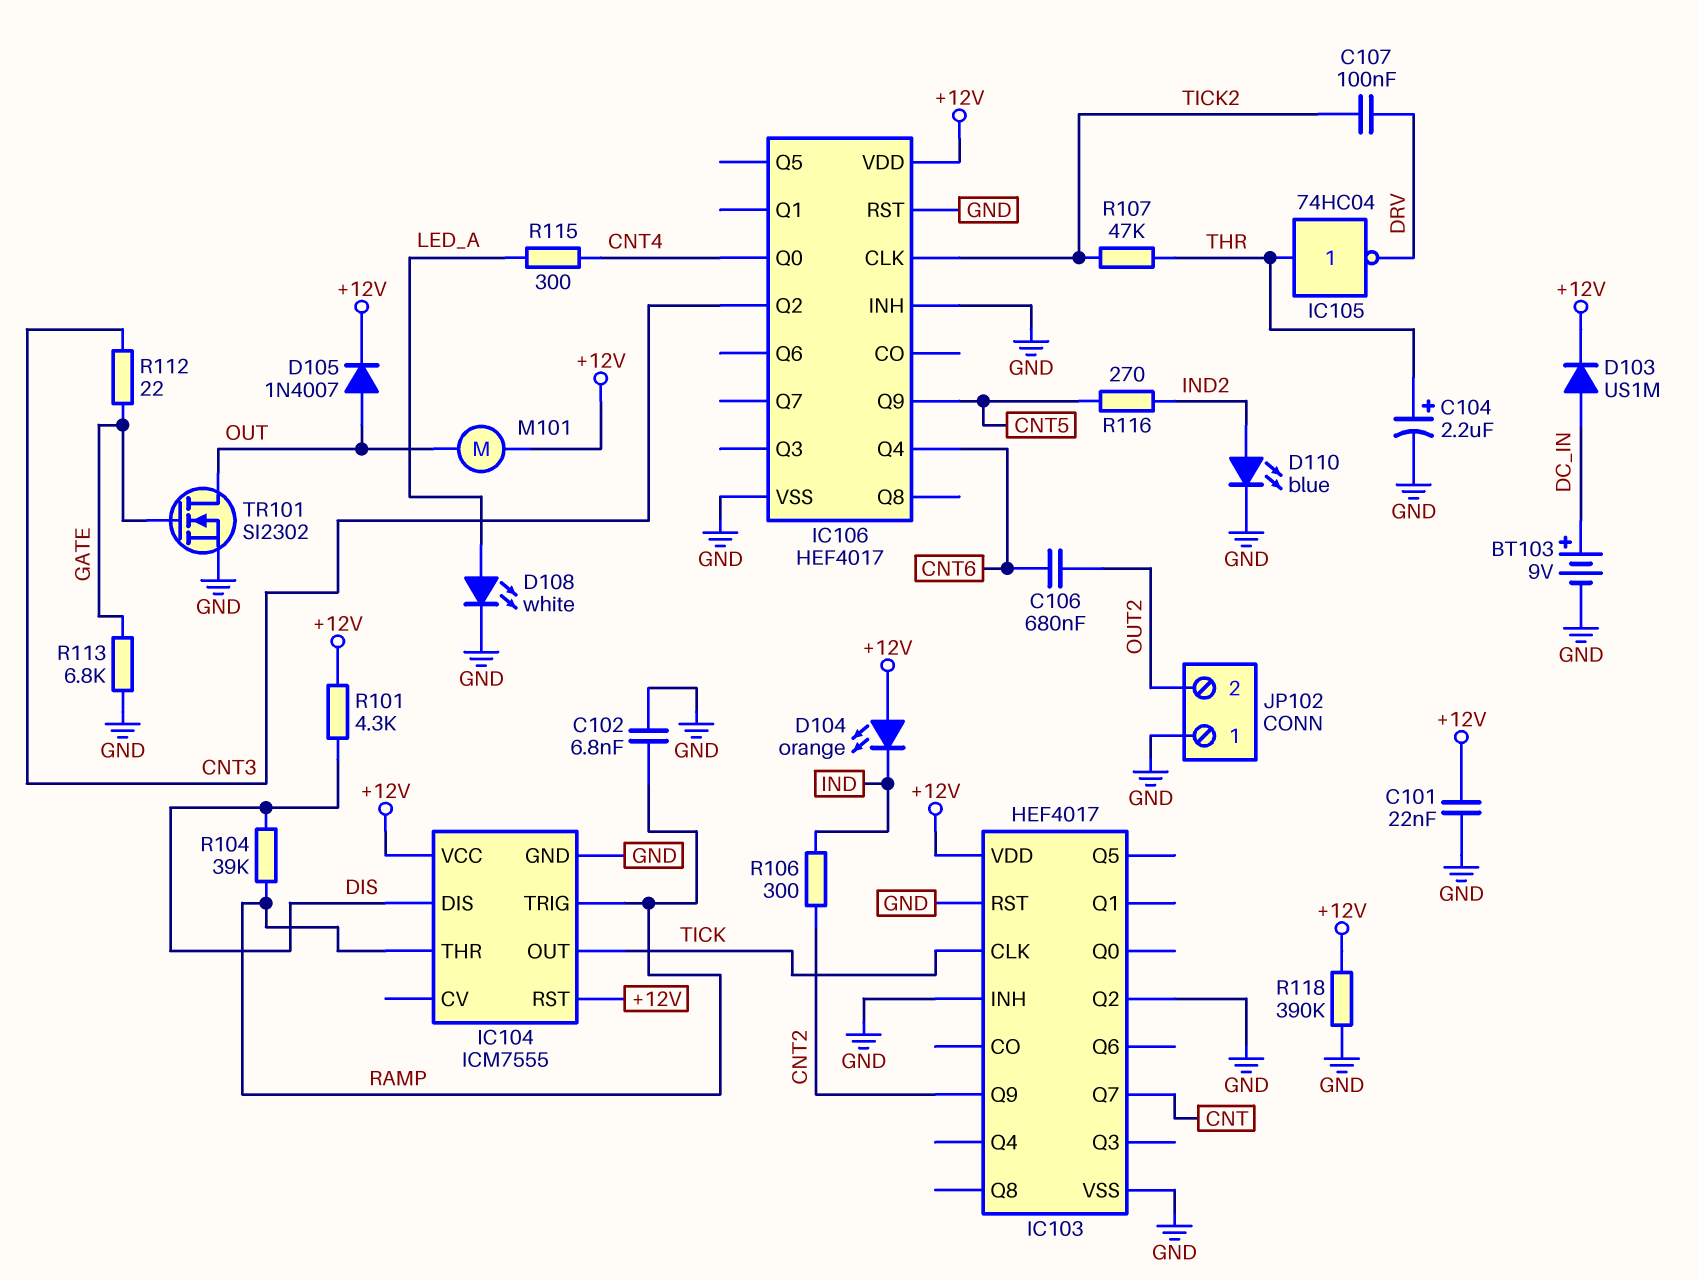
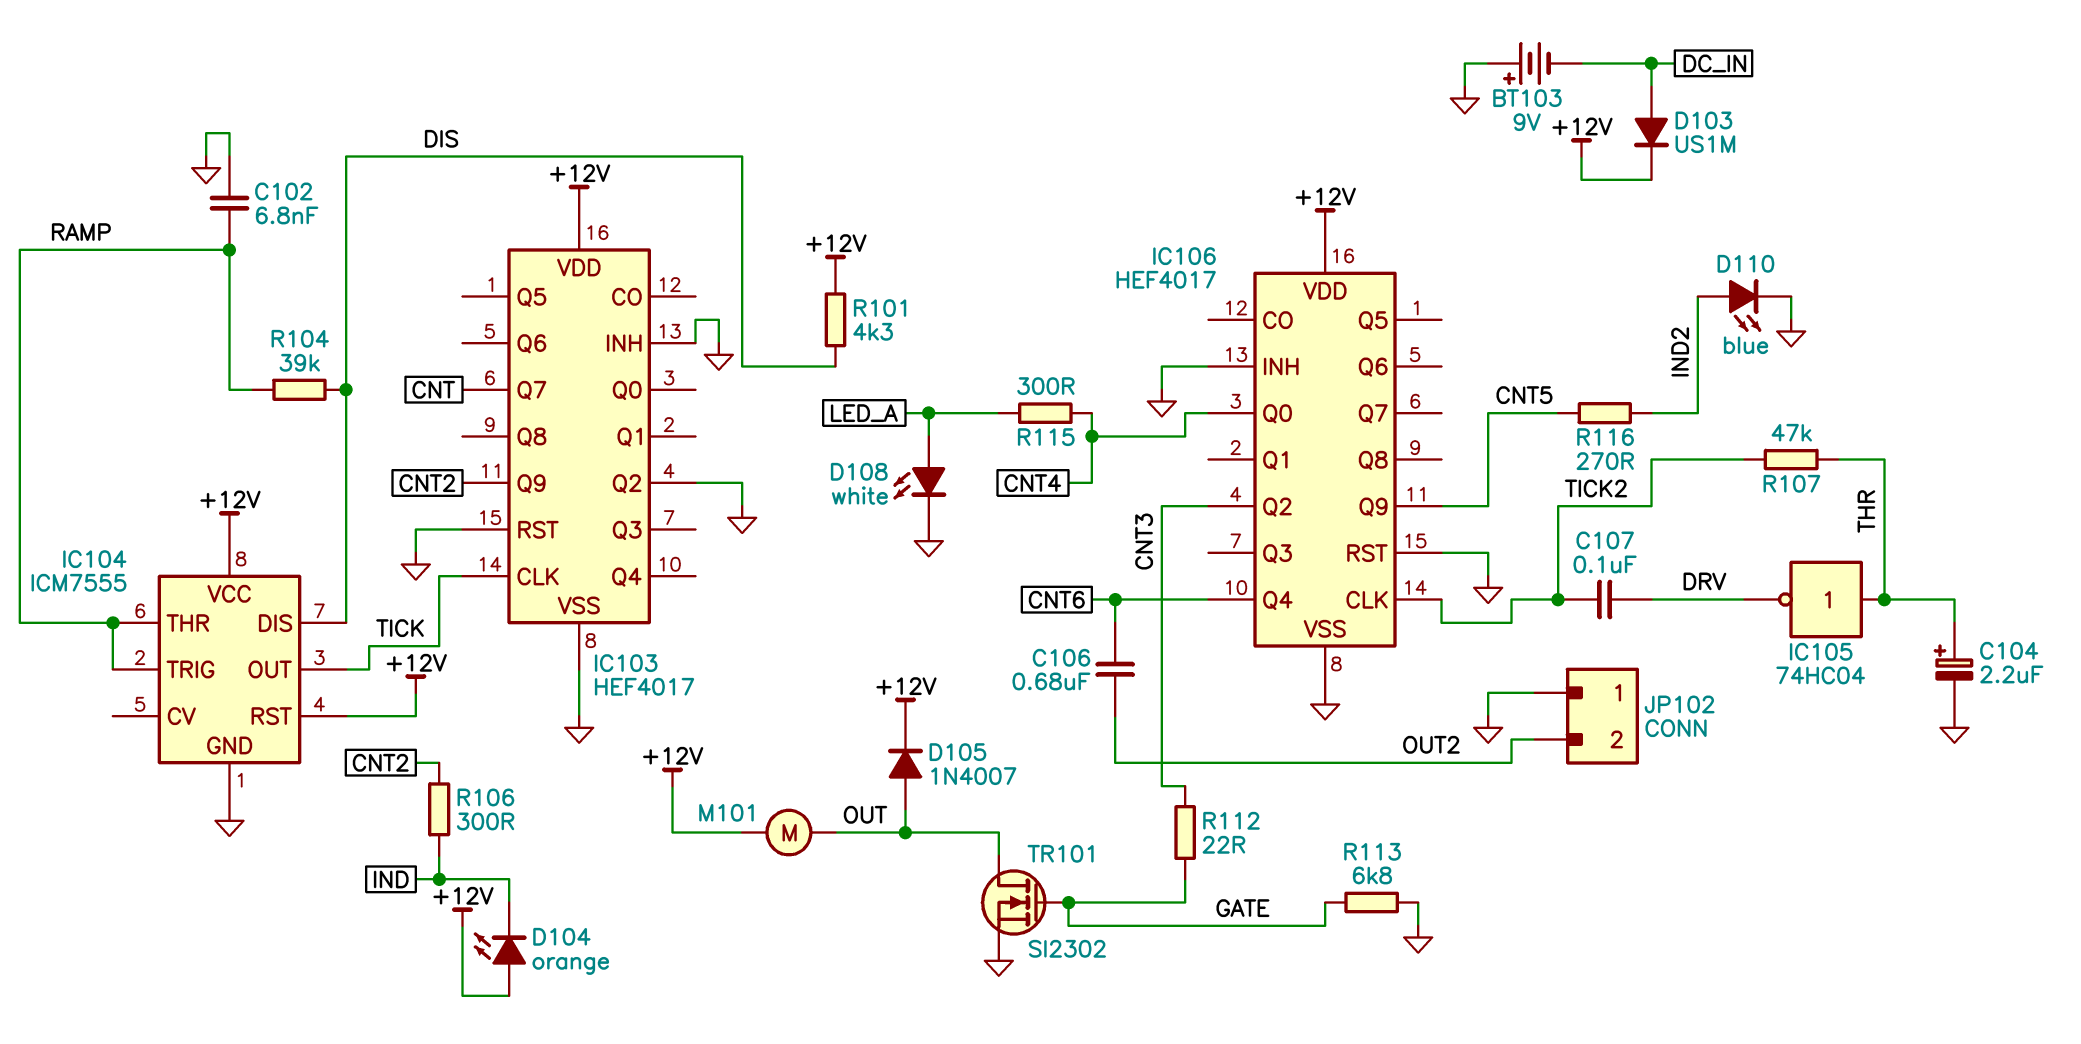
BT103: 9V (plus DC_IN, minus GND) -> 9V (plus GND, minus DC_IN)
C101: 22nF (+12V, GND) -> none
R118: 390k (+12V, GND) -> none

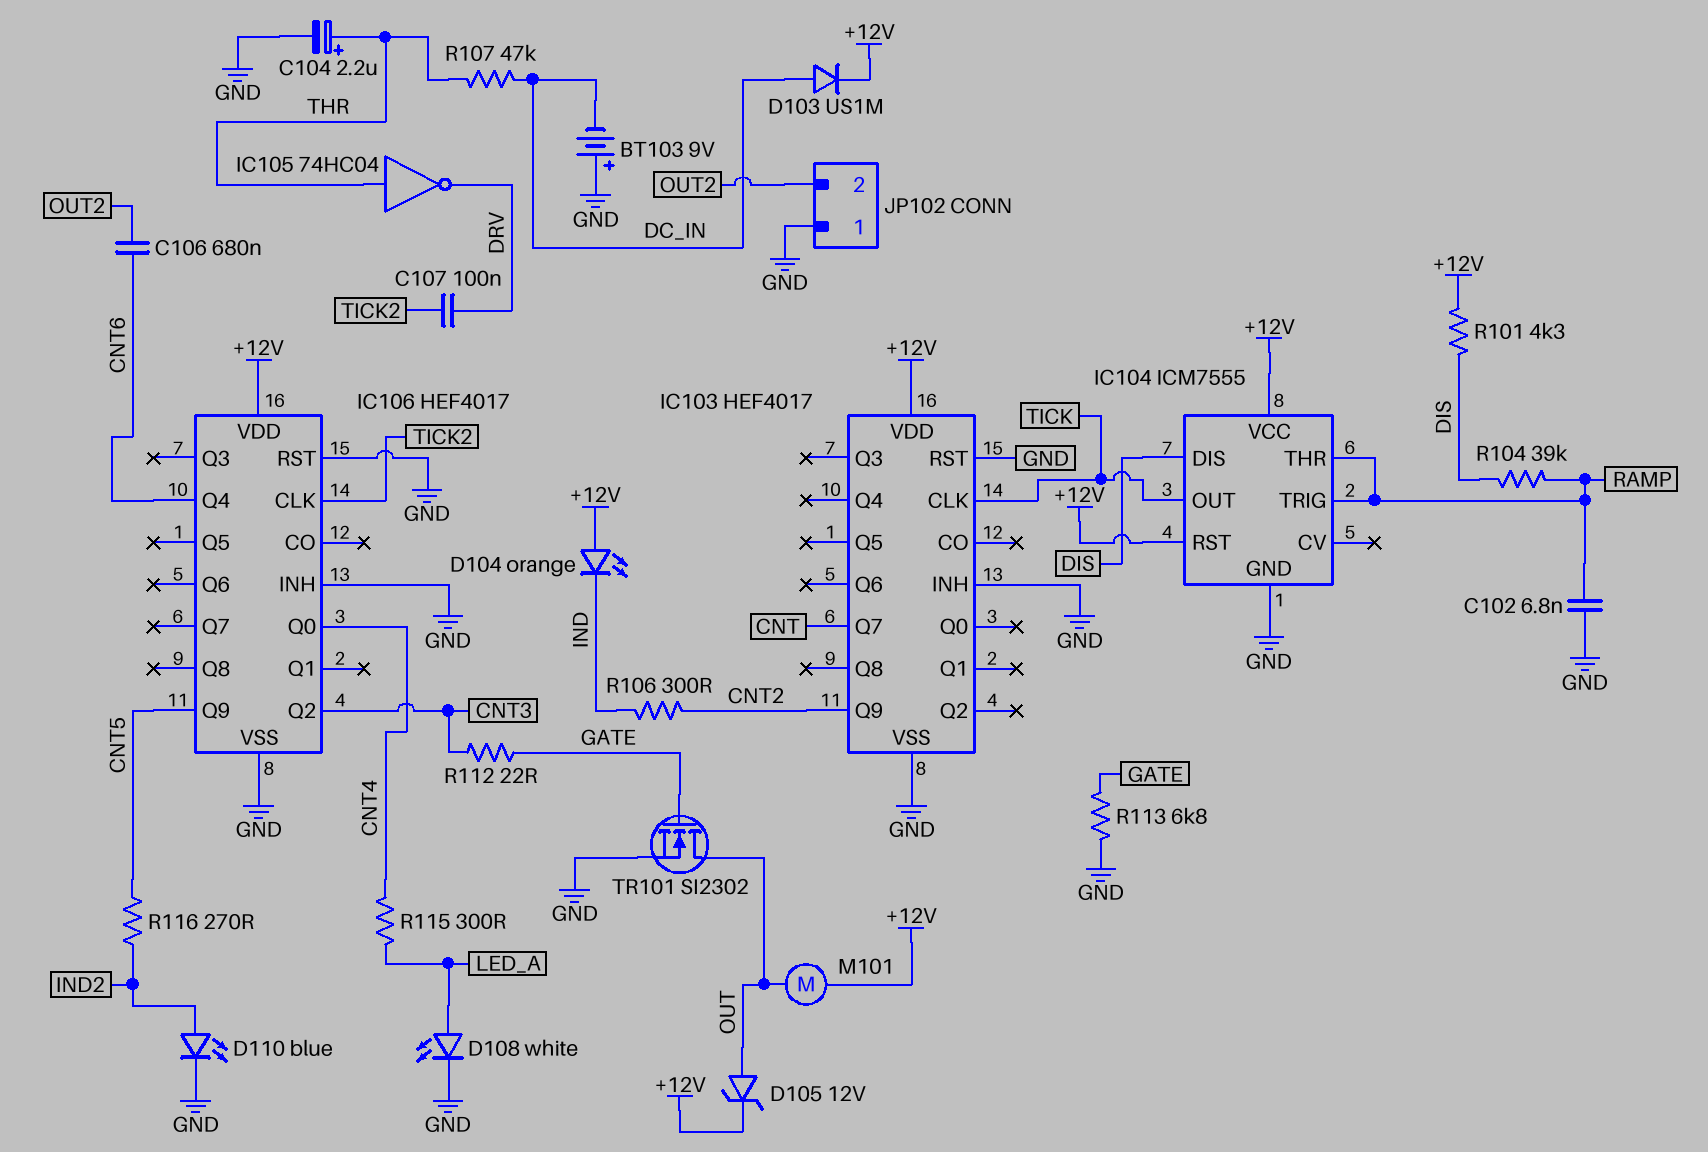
D105: diode 1N4007 (A OUT, K +12V) -> zener 12V (A OUT, K +12V)
IC103 pin Q2: GND -> none
R107: 47k (THR, TICK2) -> 47k (DC_IN, THR)

